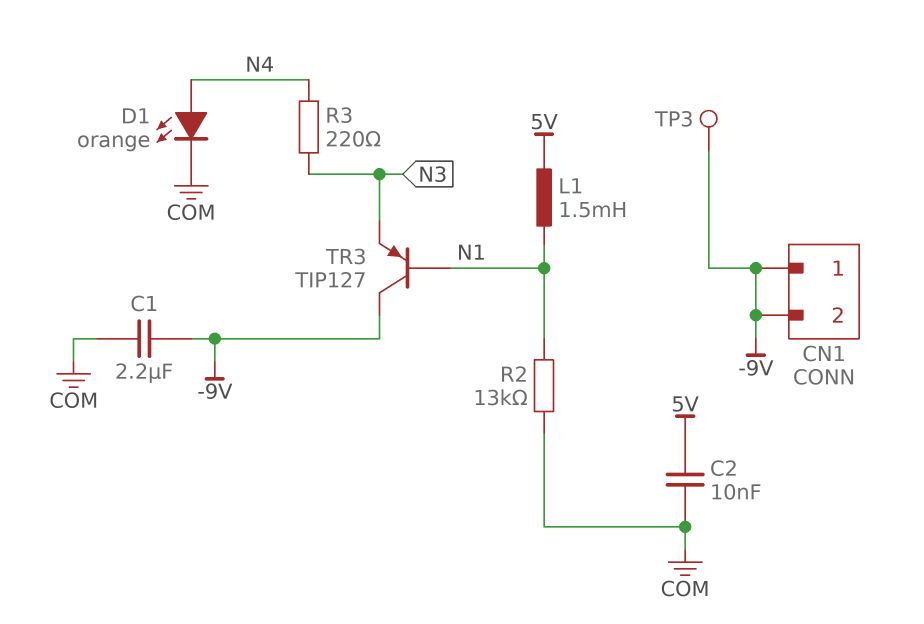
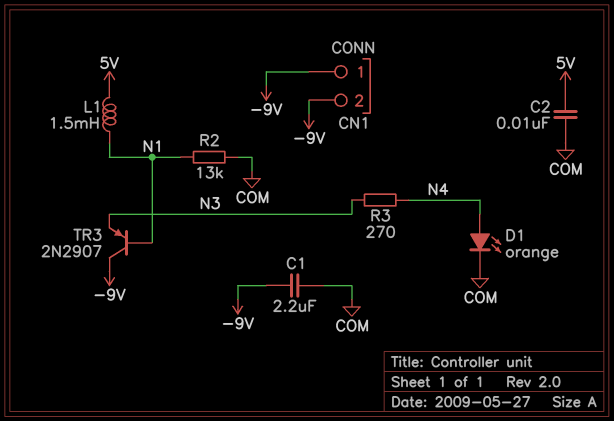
R3: 220 (N3, N4) -> 270 (N3, N4)
TP3: test point (-9V) -> none
TR3: PNP TIP127 (B N1, C -9V, E N3) -> PNP 2N2907 (B N1, C -9V, E N3)

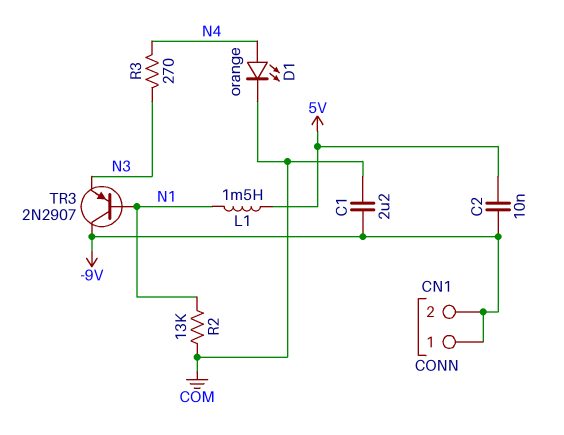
C2: 10nF (5V, COM) -> 10nF (-9V, 5V)

